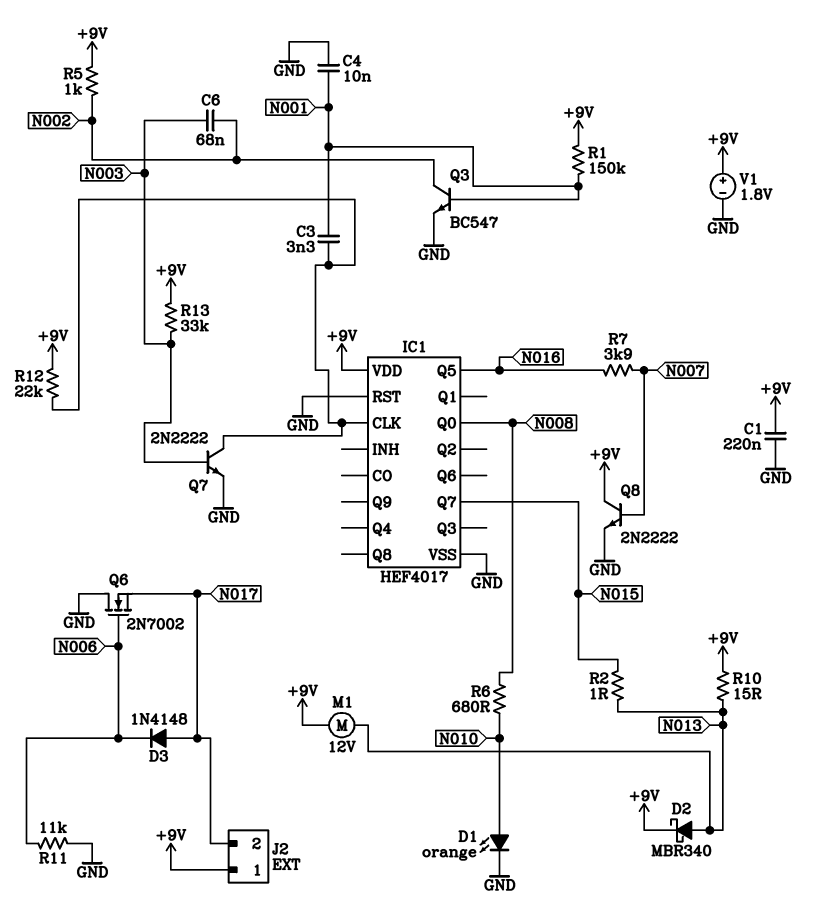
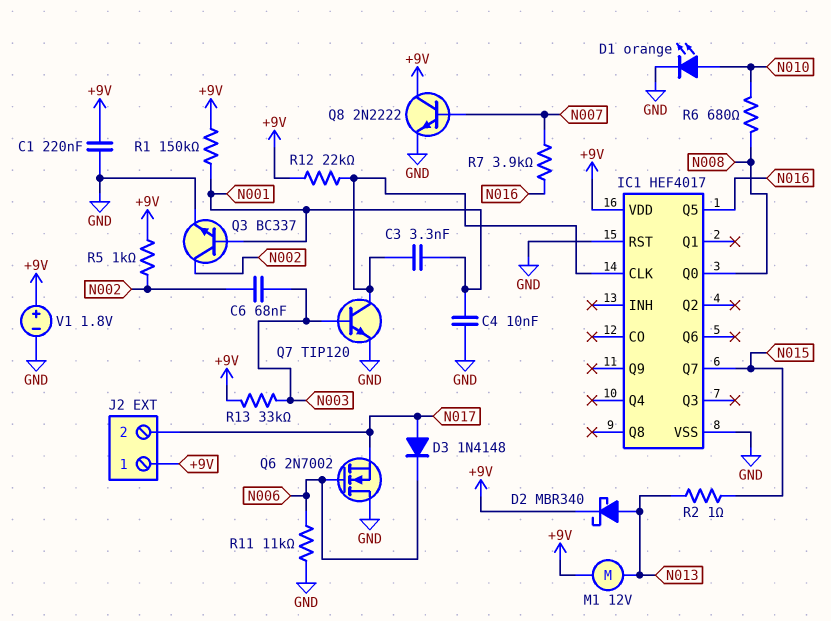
Q3: NPN BC547 (B N001, C N002, E GND) -> NPN BC337 (B N001, C N002, E GND)
Q7: NPN 2N2222 (B N003, C IC1/CLK, E GND) -> NPN TIP120 (B N003, C IC1/CLK, E GND)
R10: 15 (+9V, N013) -> none

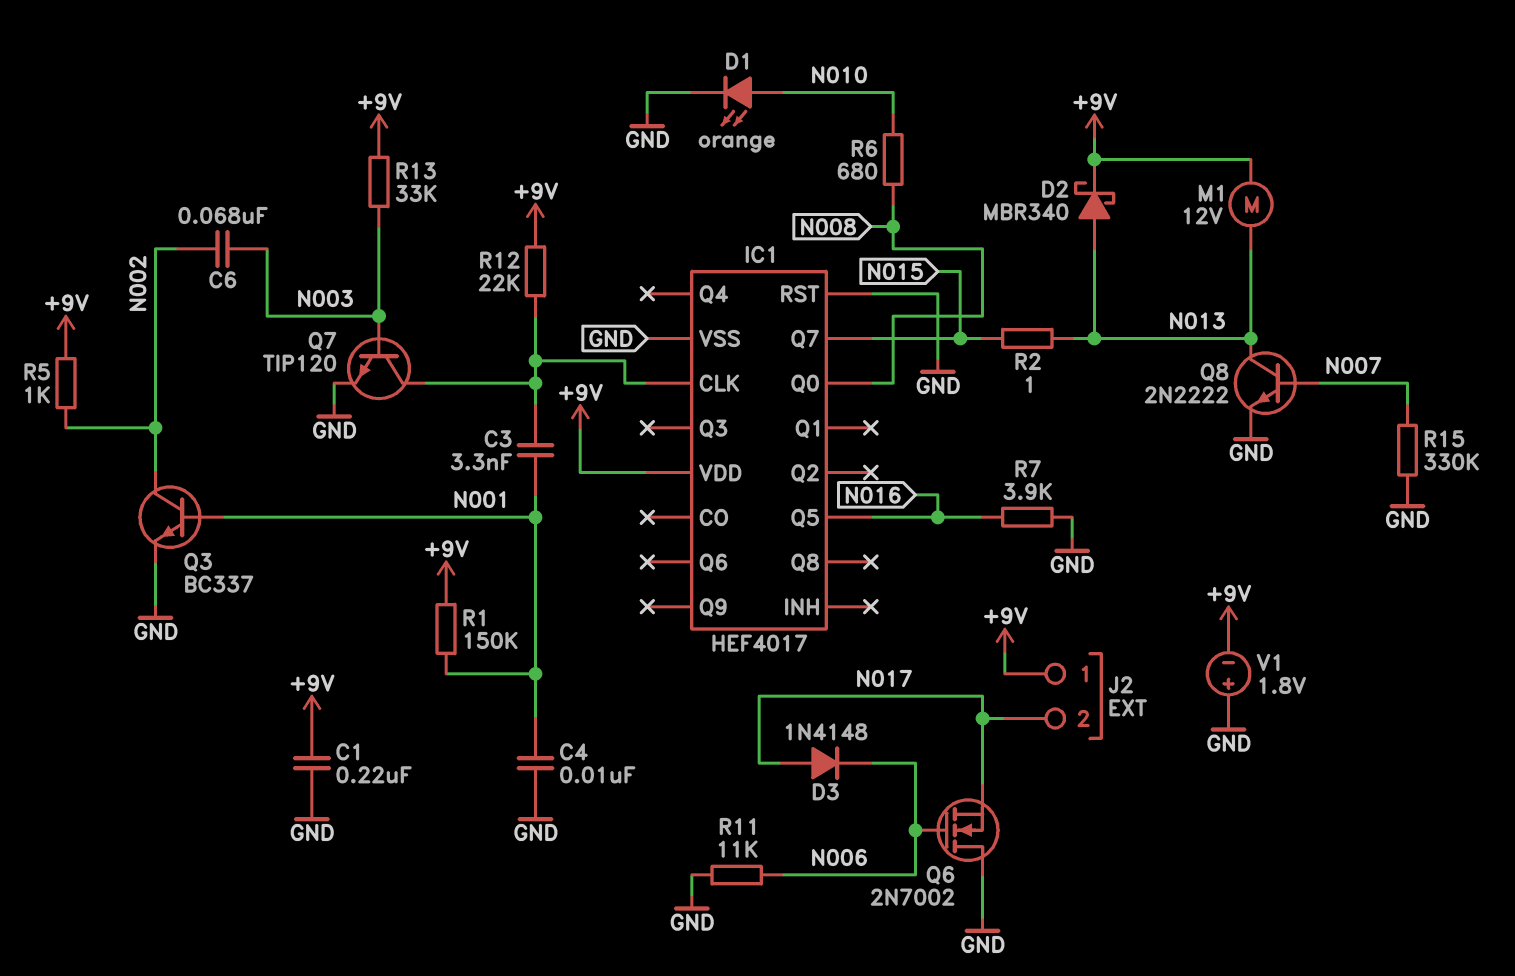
Q8: NPN 2N2222 (B N007, C +9V, E GND) -> NPN 2N2222 (B N007, C N013, E GND)
R7: 3.9k (N007, N016) -> 3.9k (GND, N016)
R15: none -> 330k (GND, N007)
V1: 1.8V (plus +9V, minus GND) -> 1.8V (plus GND, minus +9V)

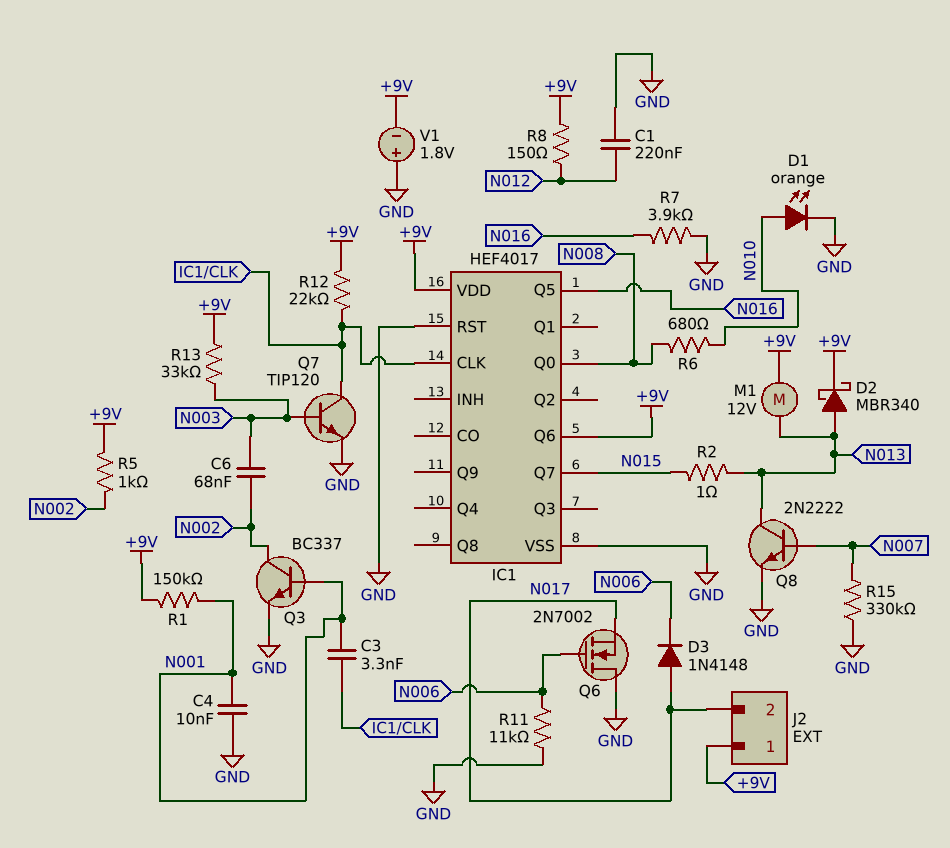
C1: 220nF (+9V, GND) -> 220nF (GND, N012)
IC1 pin Q6: none -> +9V
R8: none -> 150 (+9V, N012)

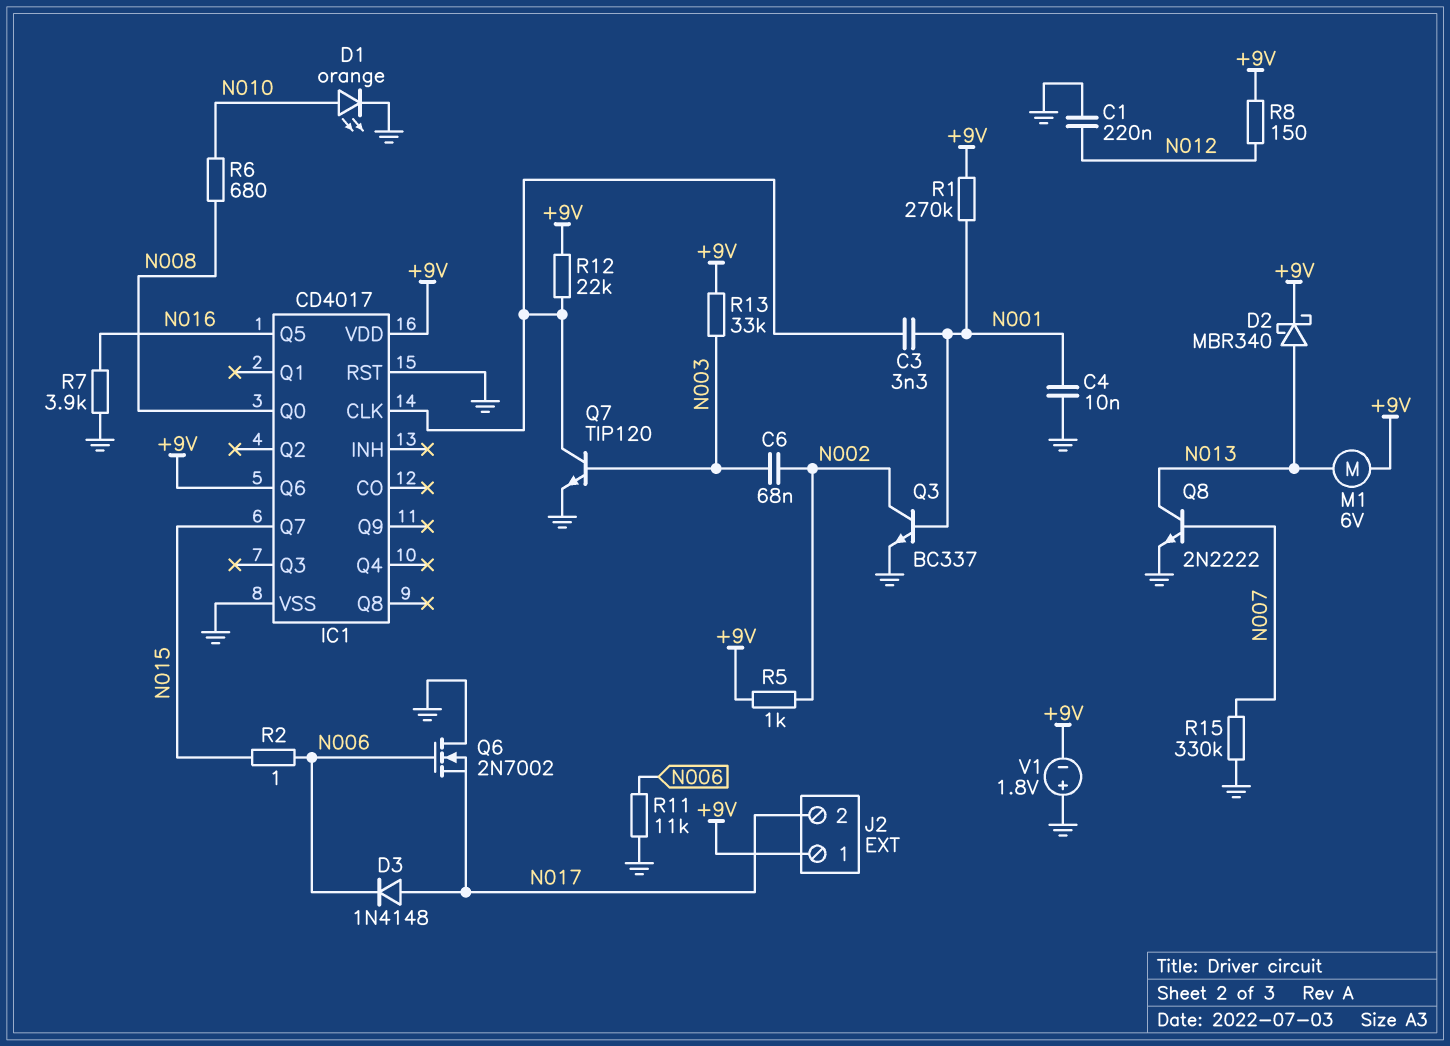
IC1: HEF4017 -> CD4017
M1: motor 12V (+9V, N013) -> motor 6V (+9V, N013)
R1: 150k (+9V, N001) -> 270k (+9V, N001)
R2: 1 (N013, N015) -> 1 (N006, N015)

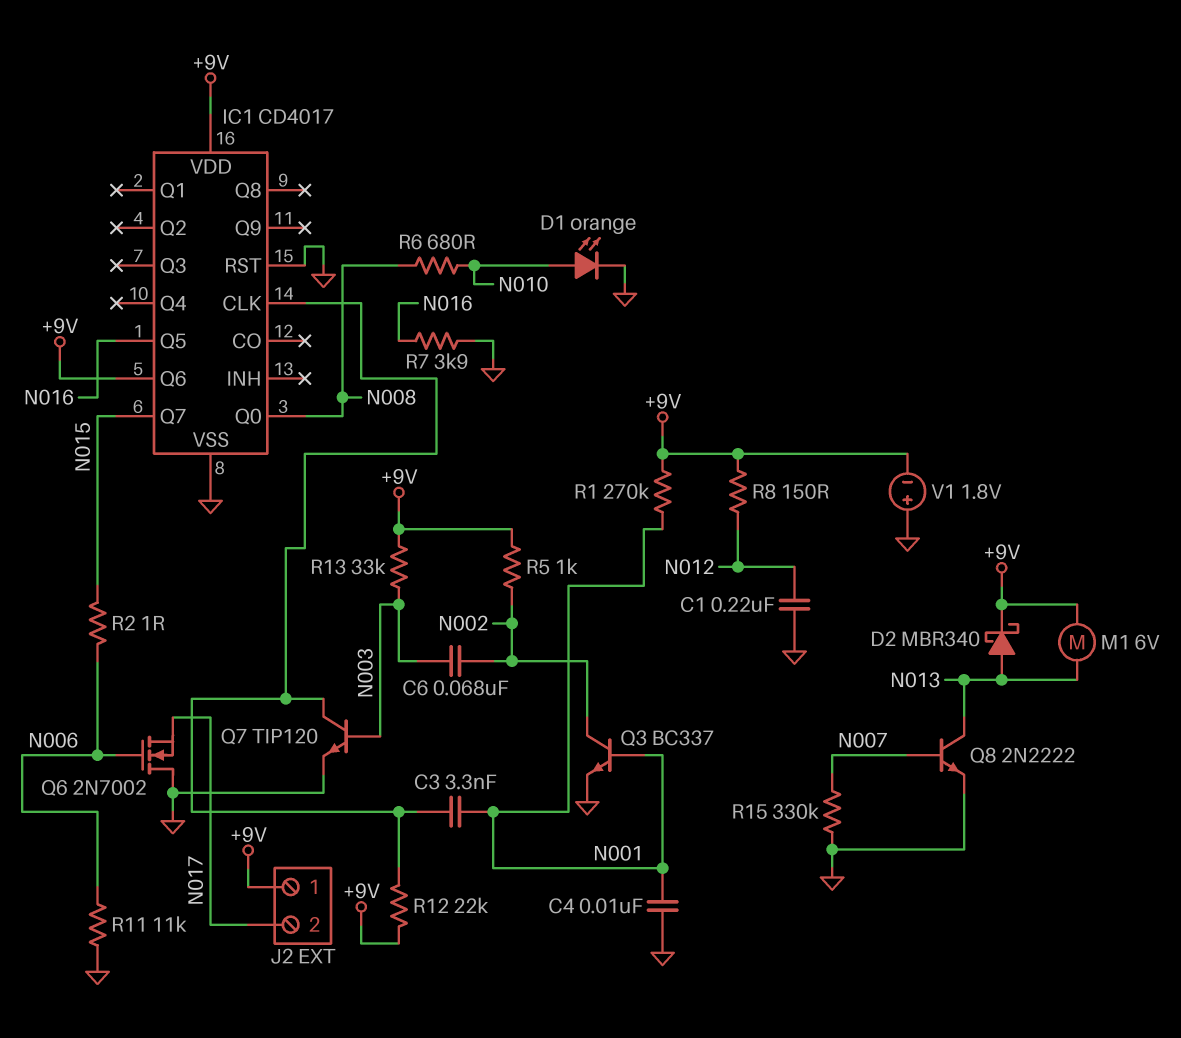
D3: diode 1N4148 (A N017, K N006) -> none

